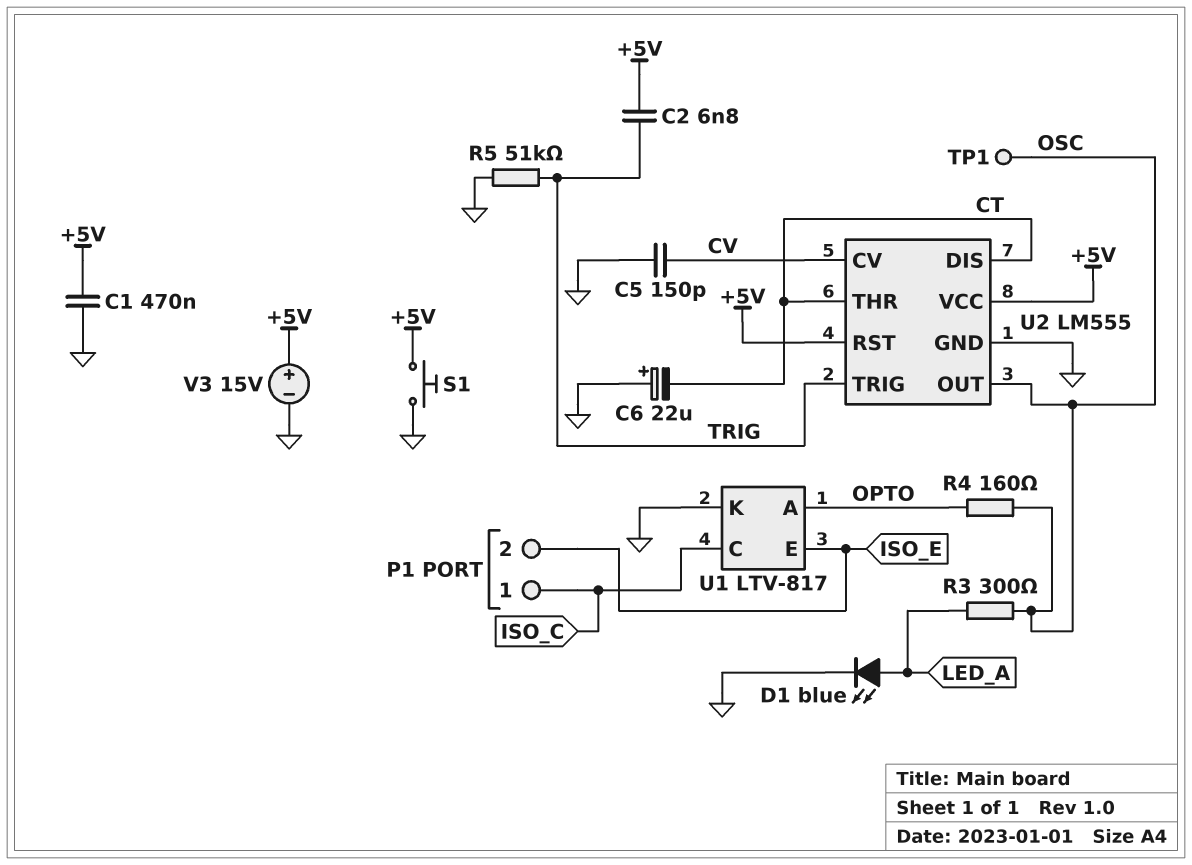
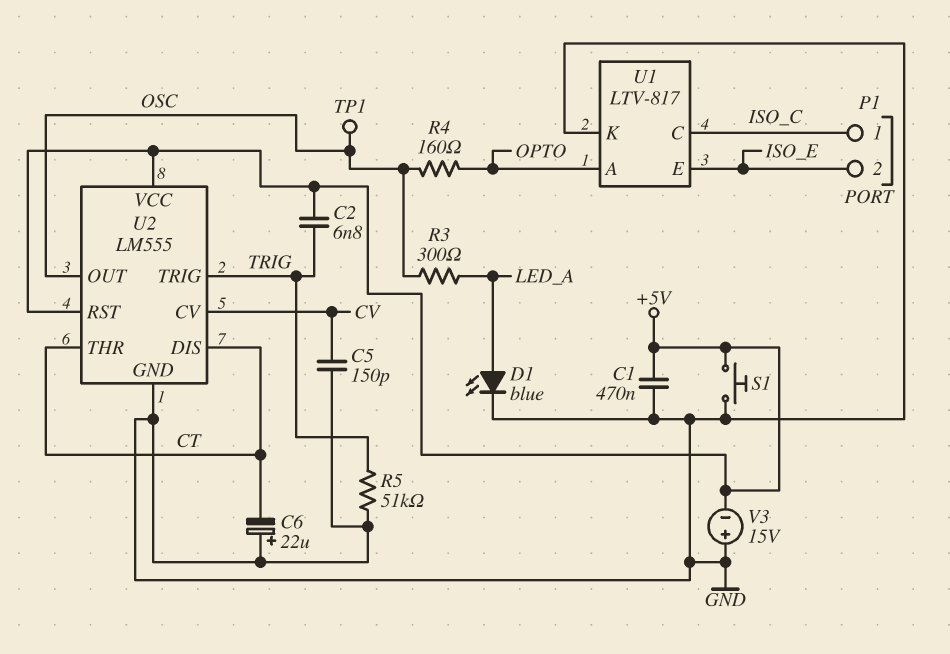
V3: 15V (plus +5V, minus GND) -> 15V (plus GND, minus +5V)

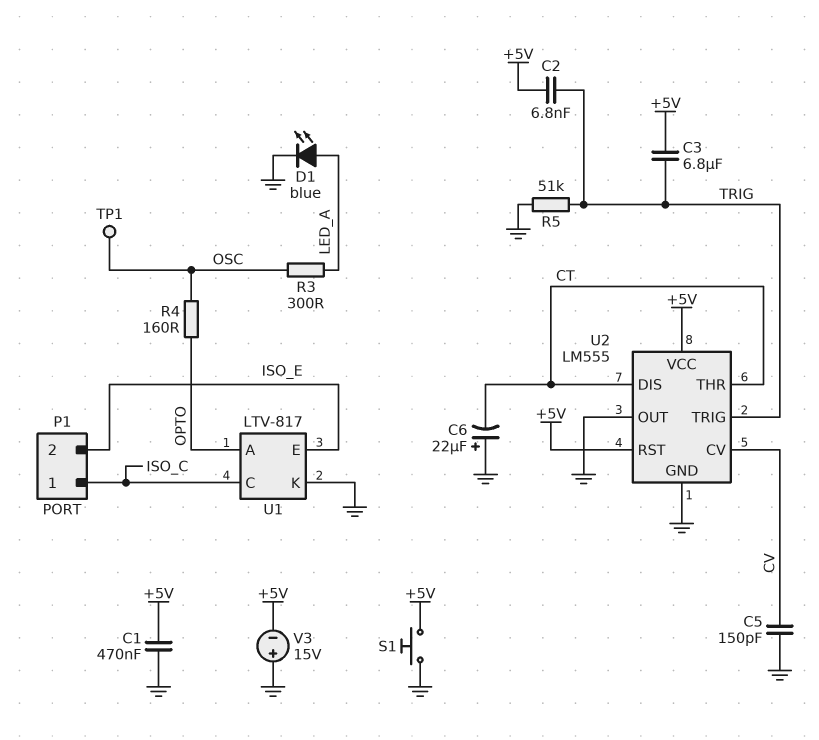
C3: none -> 6.8uF (+5V, TRIG)
U2 pin OUT: OSC -> GND

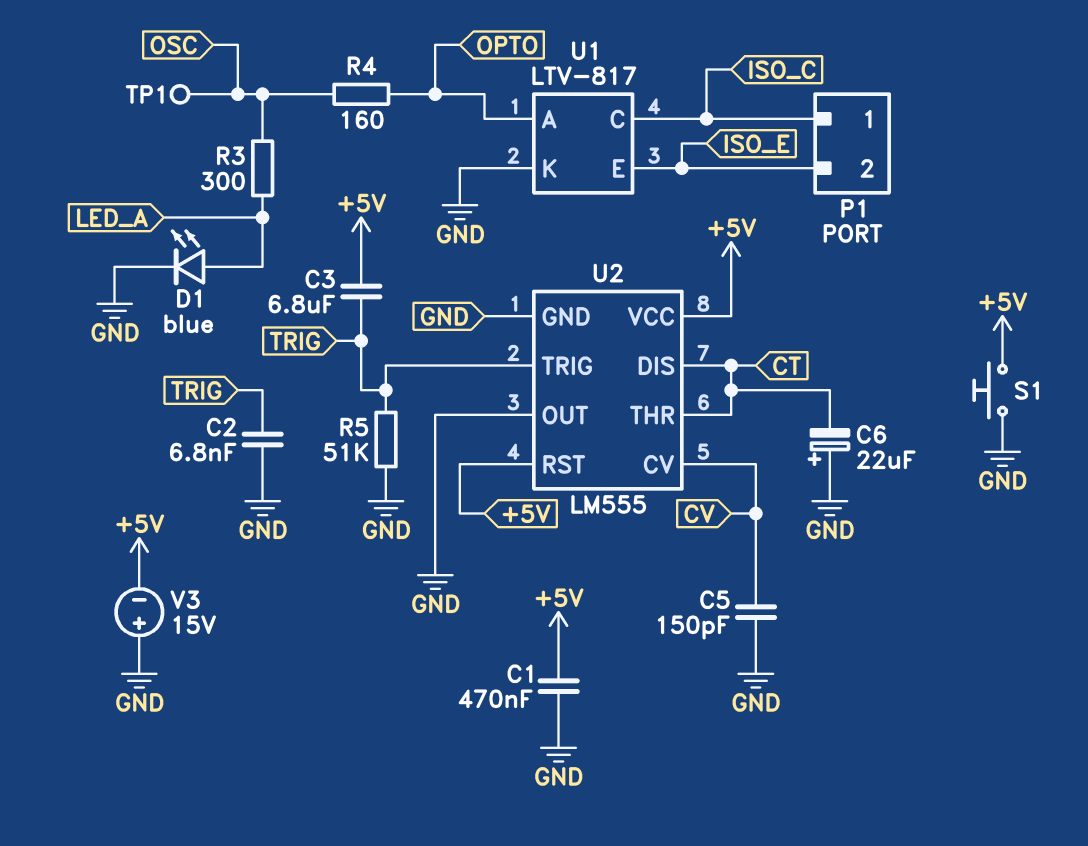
C2: 6.8nF (+5V, TRIG) -> 6.8nF (GND, TRIG)

